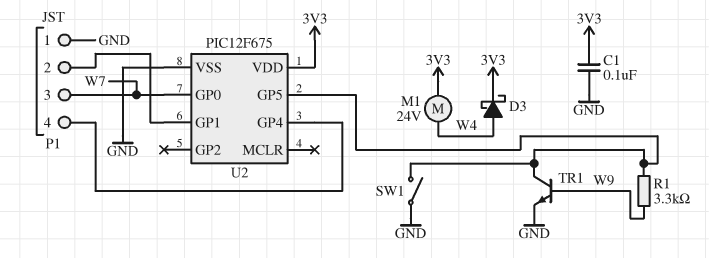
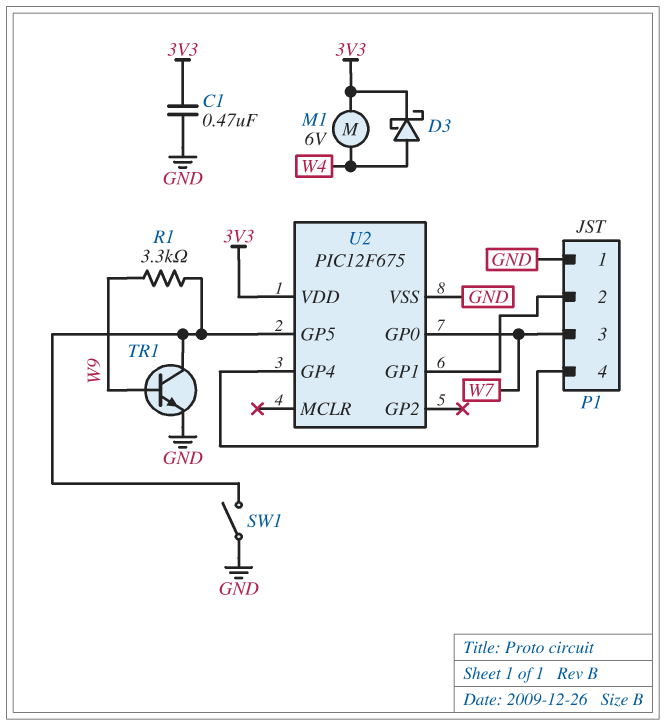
C1: 100nF (3V3, GND) -> 470nF (3V3, GND)
M1: motor 24V (3V3, W4) -> motor 6V (3V3, W4)

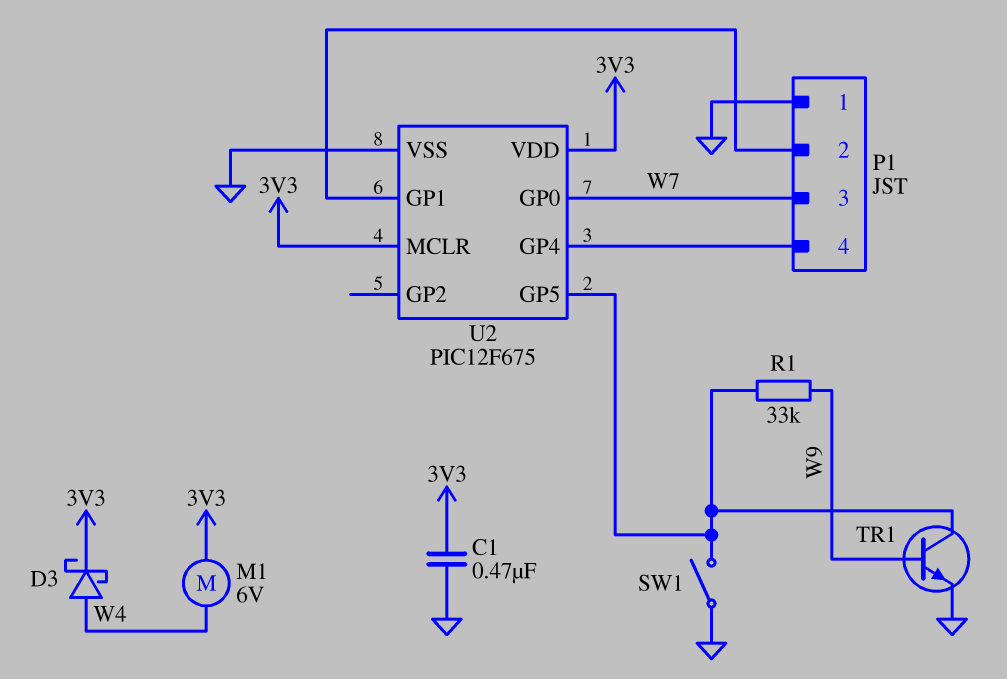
R1: 3.3k (U2/GP5, W9) -> 33k (U2/GP5, W9)
U2 pin MCLR: none -> 3V3

